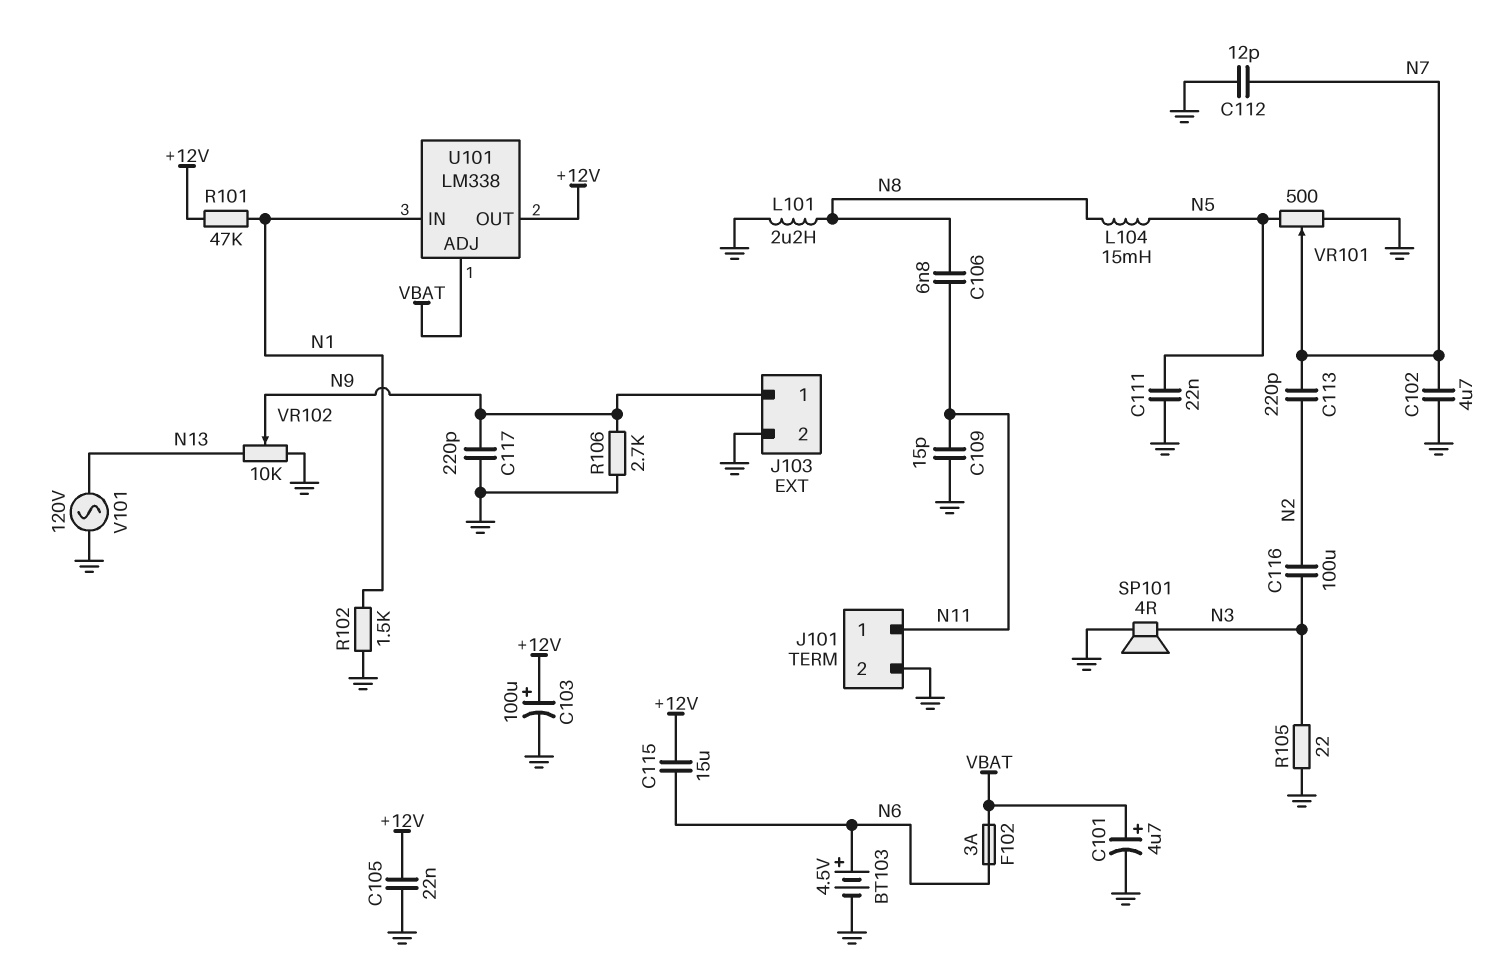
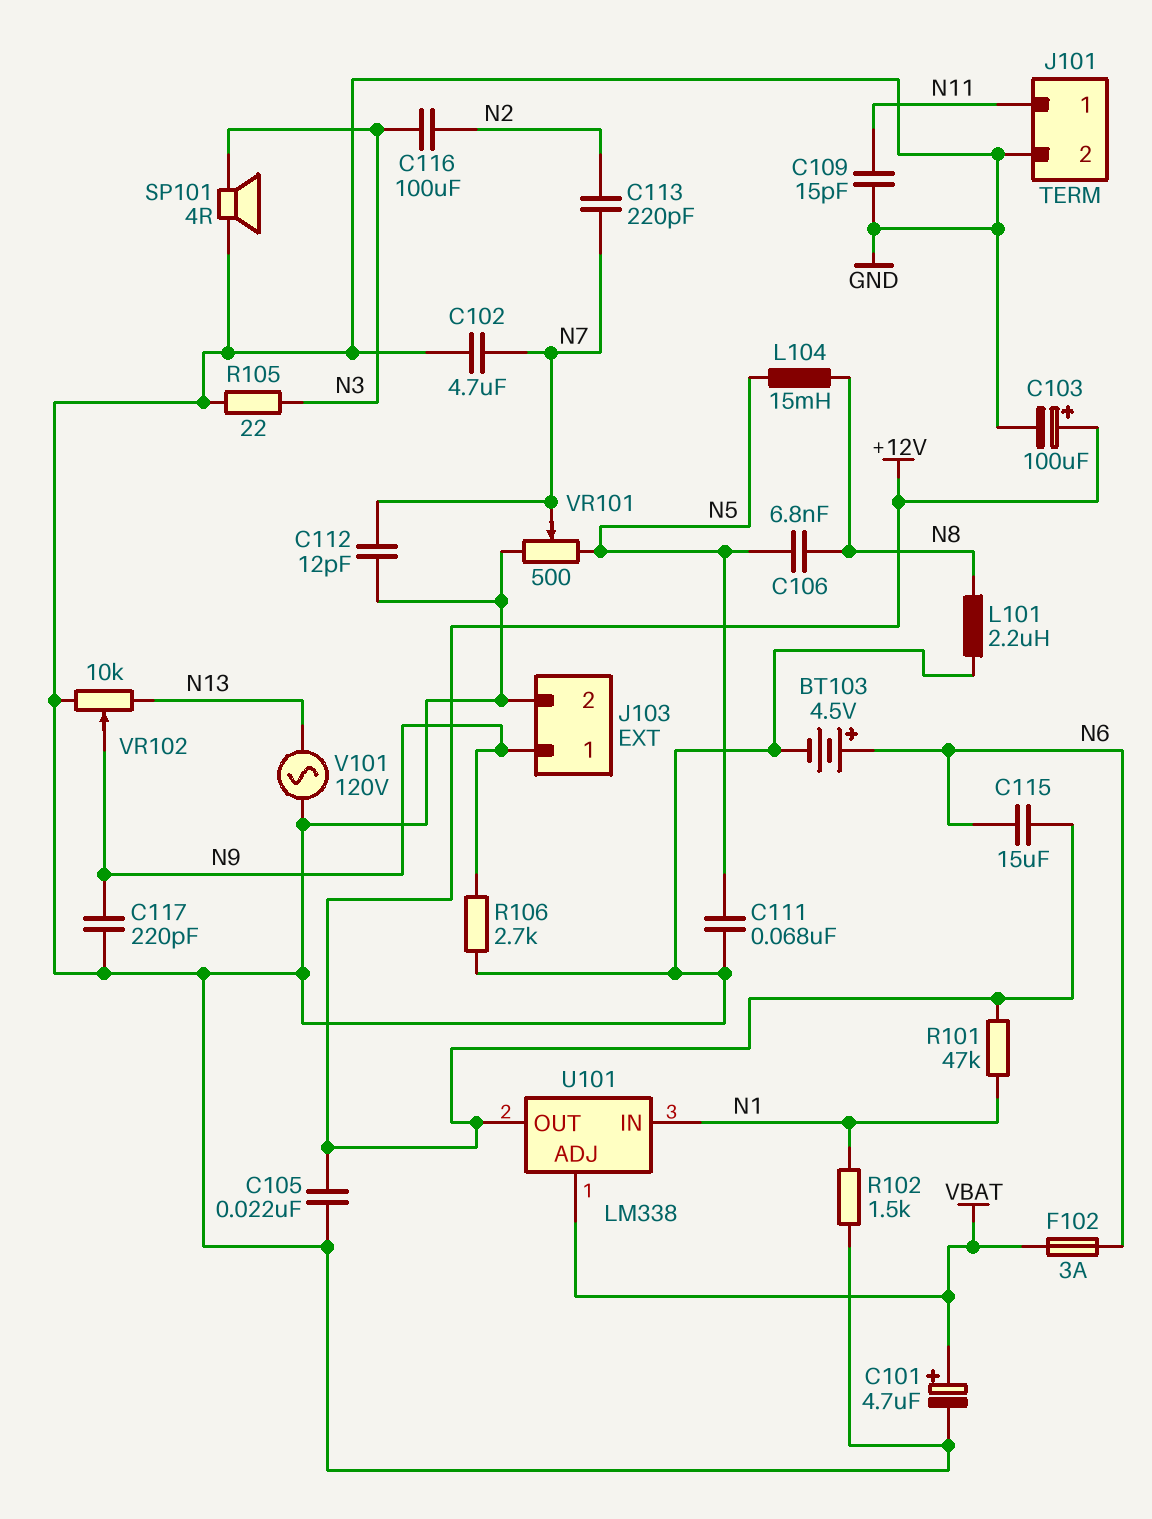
C106: 6.8nF (N8, N11) -> 6.8nF (N5, N8)
C111: 22nF (GND, N5) -> 68nF (GND, N5)

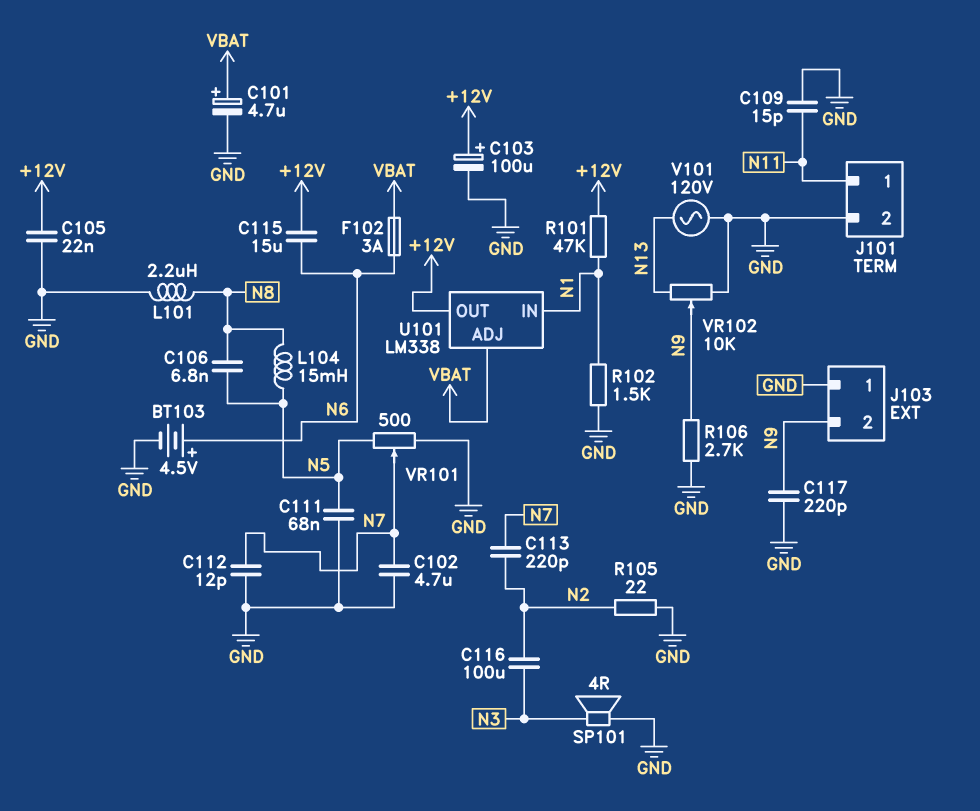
J103 pin 1: N9 -> GND
J103 pin 2: GND -> N9
R105: 22 (GND, N3) -> 22 (GND, N2)

